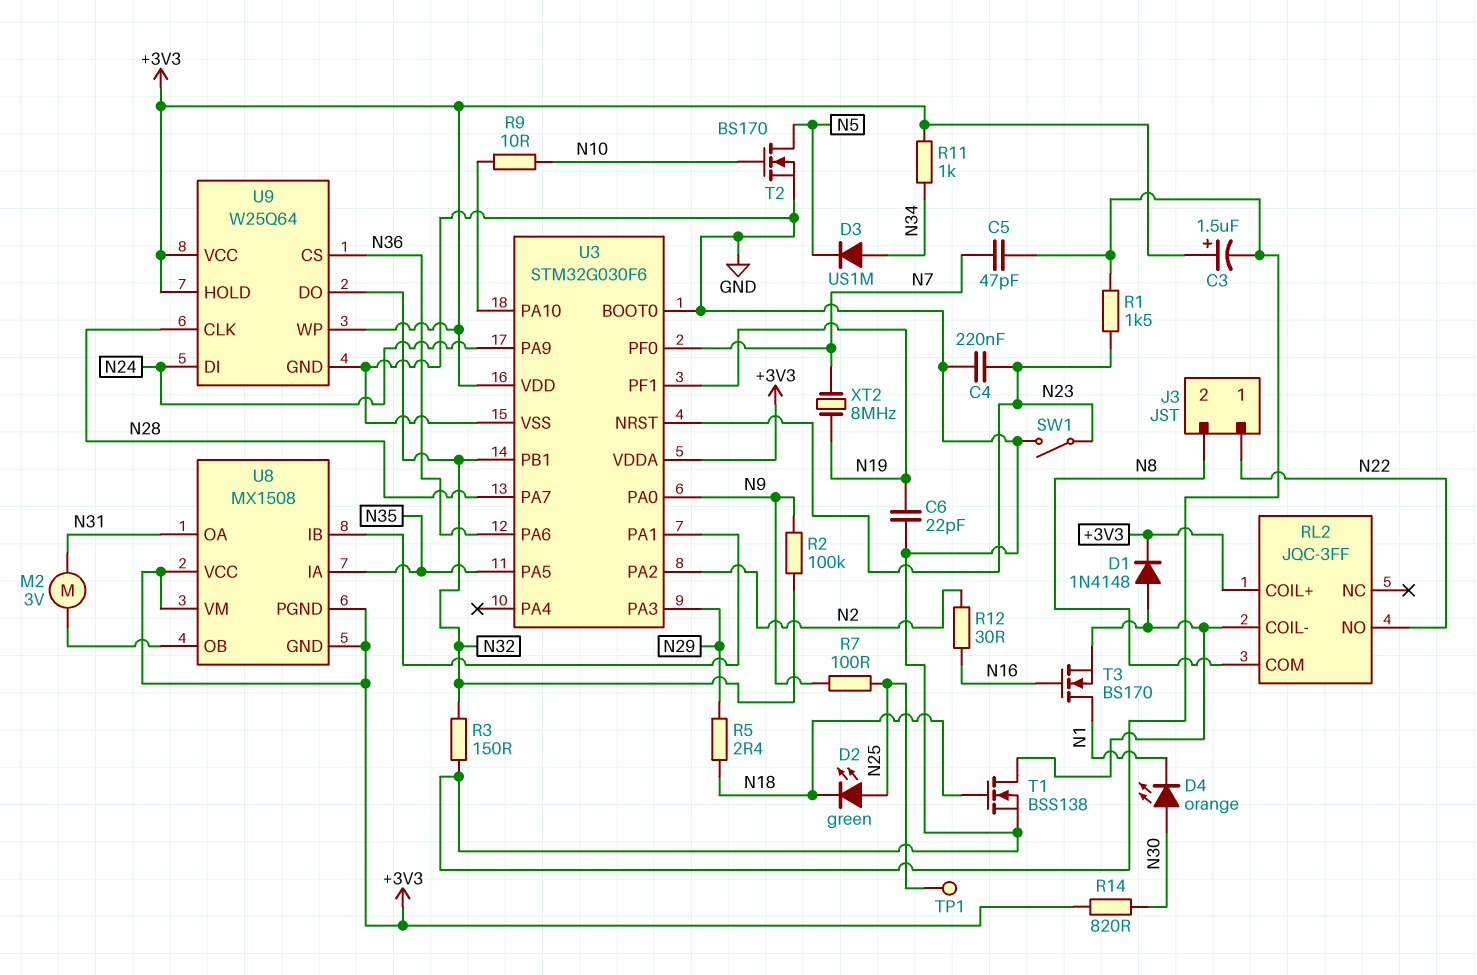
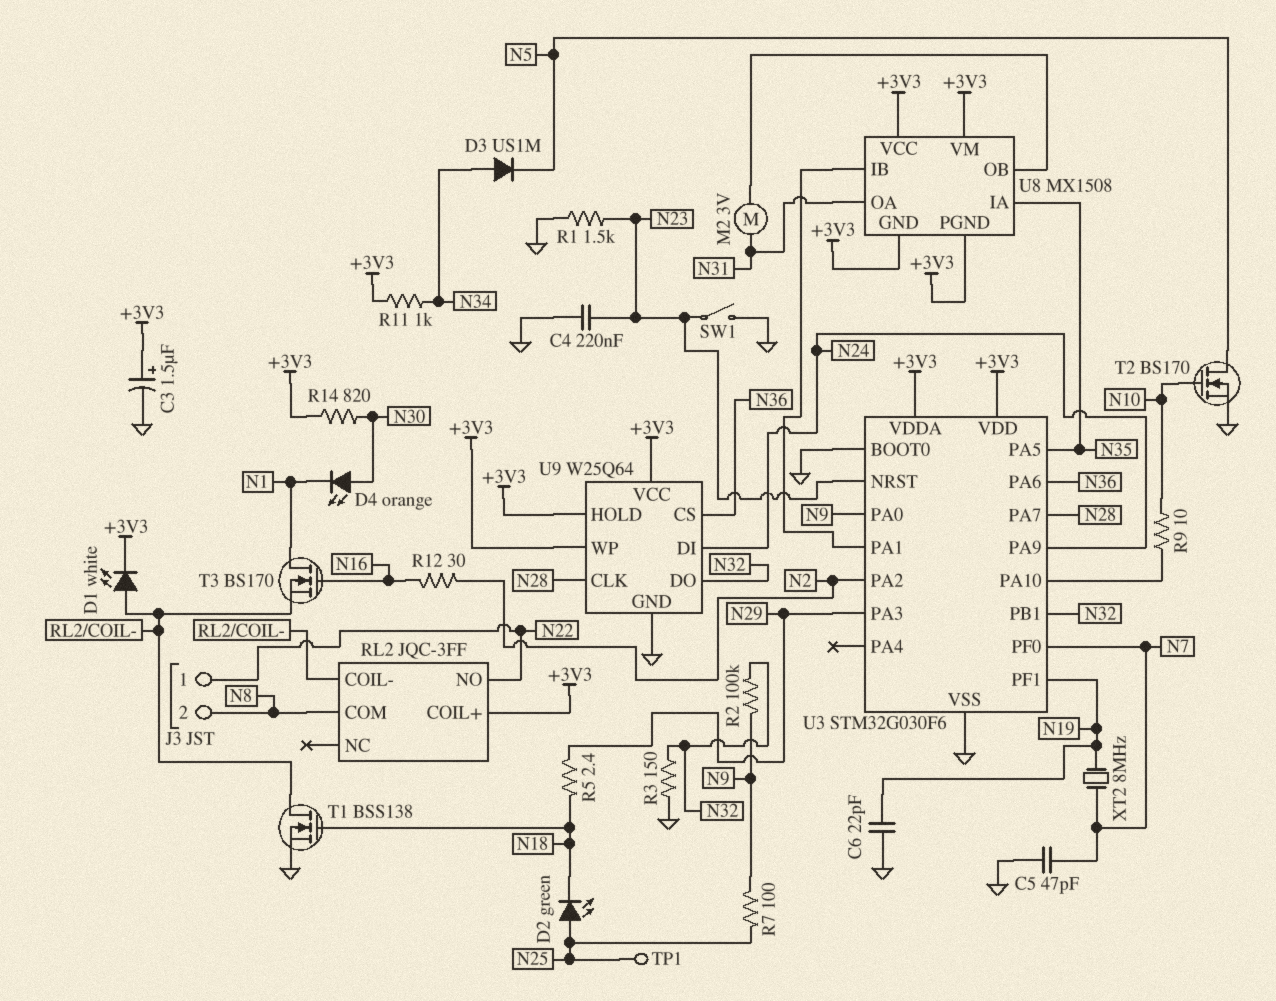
D1: diode 1N4148 (A RL2/COIL-, K +3V3) -> LED white (A RL2/COIL-, K +3V3)

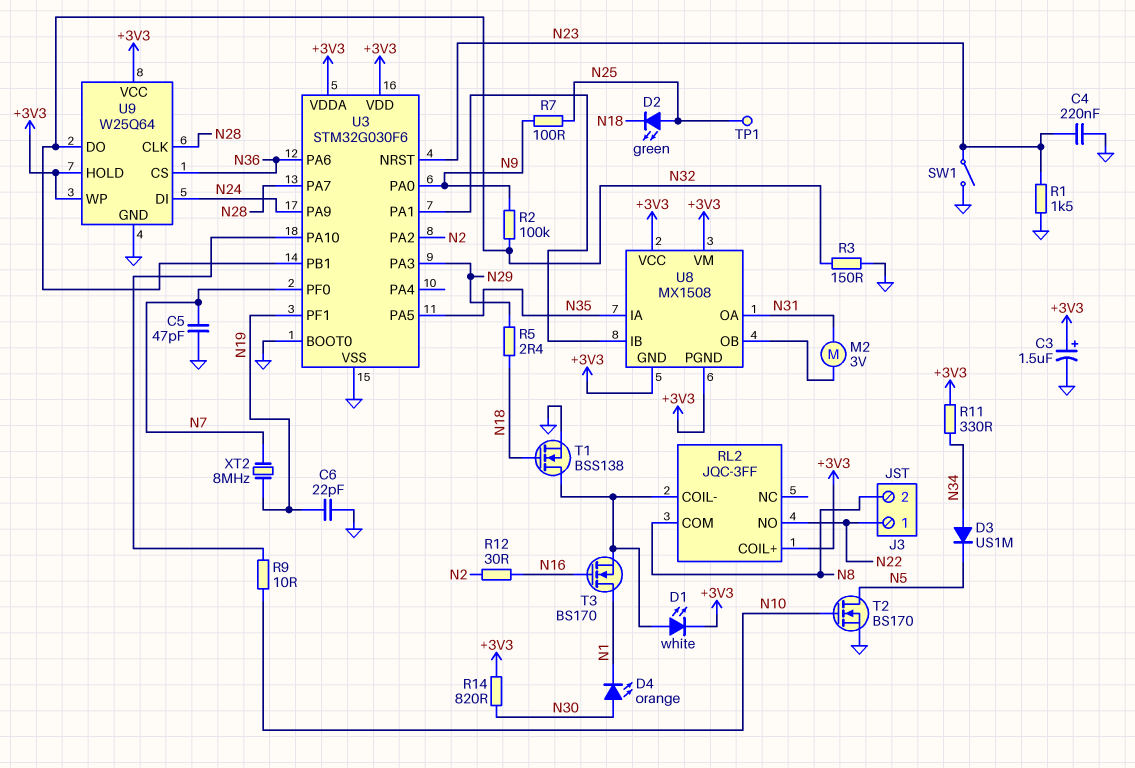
R11: 1k (+3V3, N34) -> 330 (+3V3, N34)

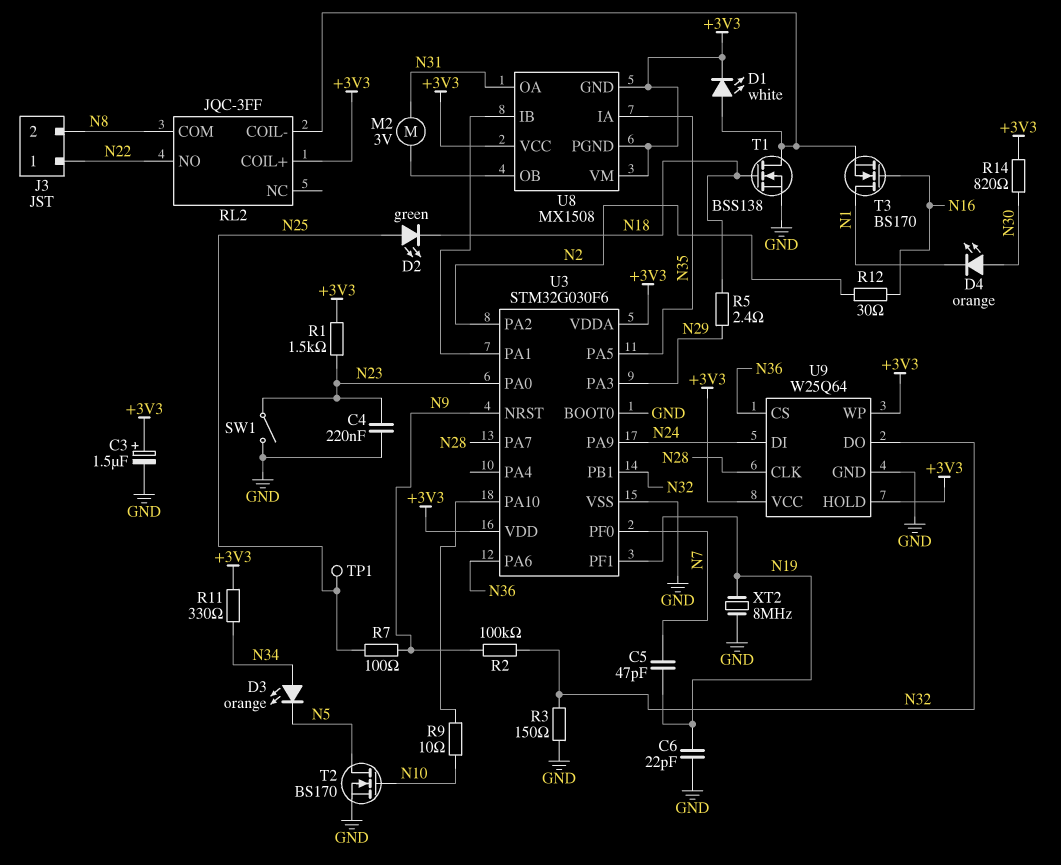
C5: 47pF (GND, N7) -> 47pF (N7, N19)
D3: diode US1M (A N34, K N5) -> LED orange (A N34, K N5)
R1: 1.5k (GND, N23) -> 1.5k (+3V3, N23)
U3 pin NRST: N23 -> N9
U3 pin PA0: N9 -> N23
XT2: 8MHz (N7, N19) -> 8MHz (GND, N19)

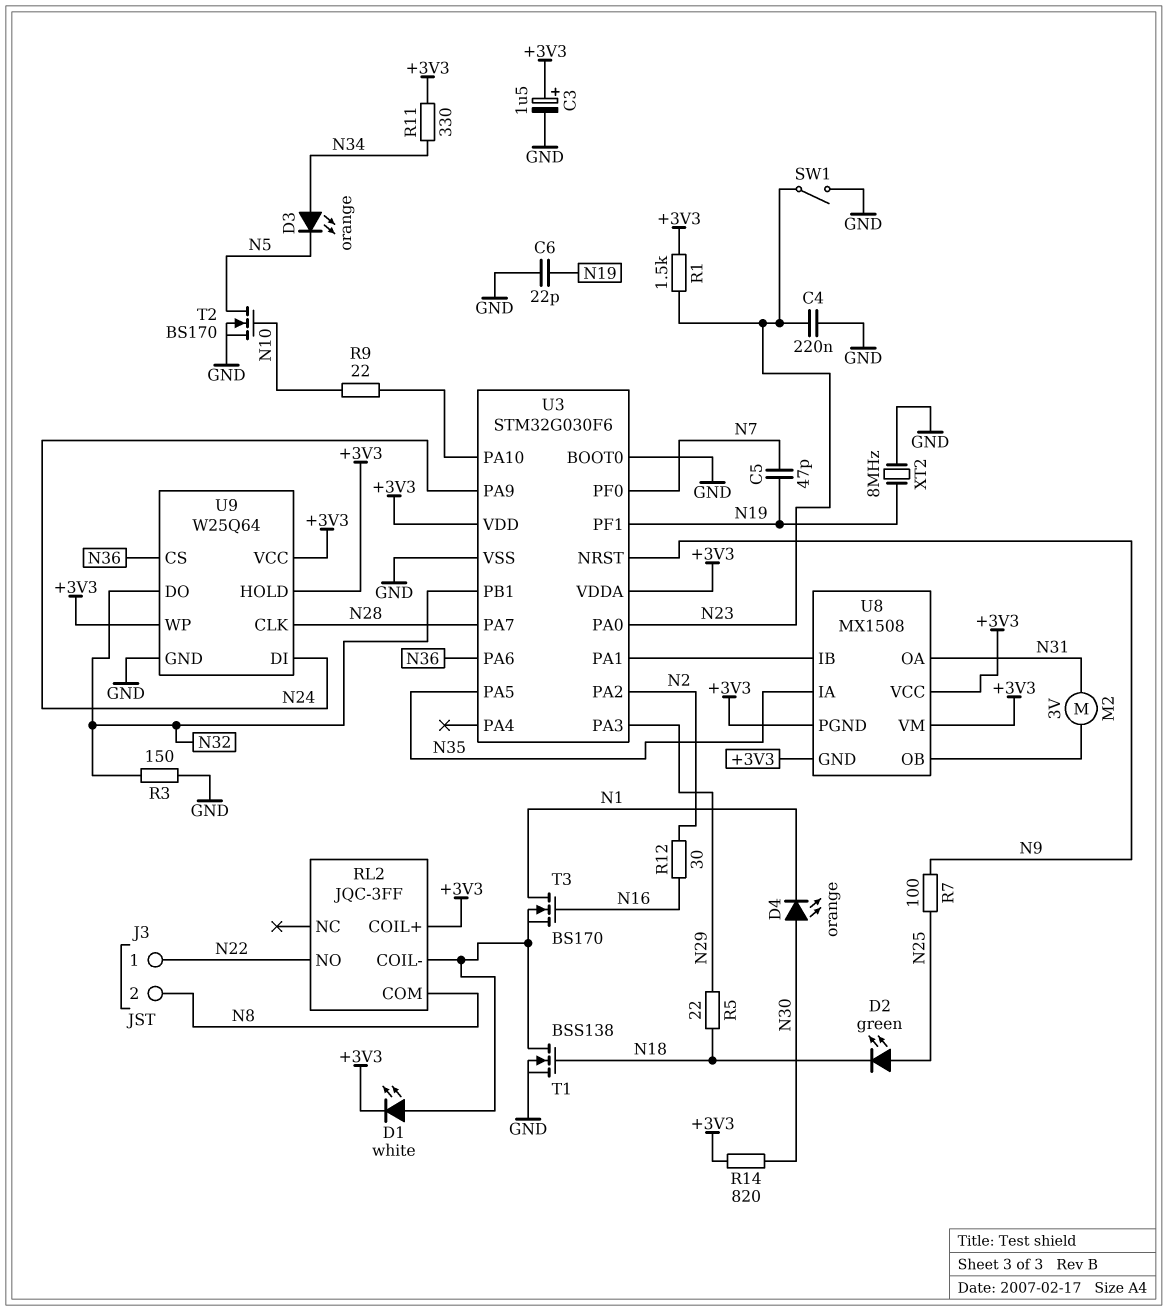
R2: 100k (N9, N32) -> none
R5: 2.4 (N18, N29) -> 22 (N18, N29)
R9: 10 (N10, U3/PA10) -> 22 (N10, U3/PA10)
TP1: test point (N25) -> none

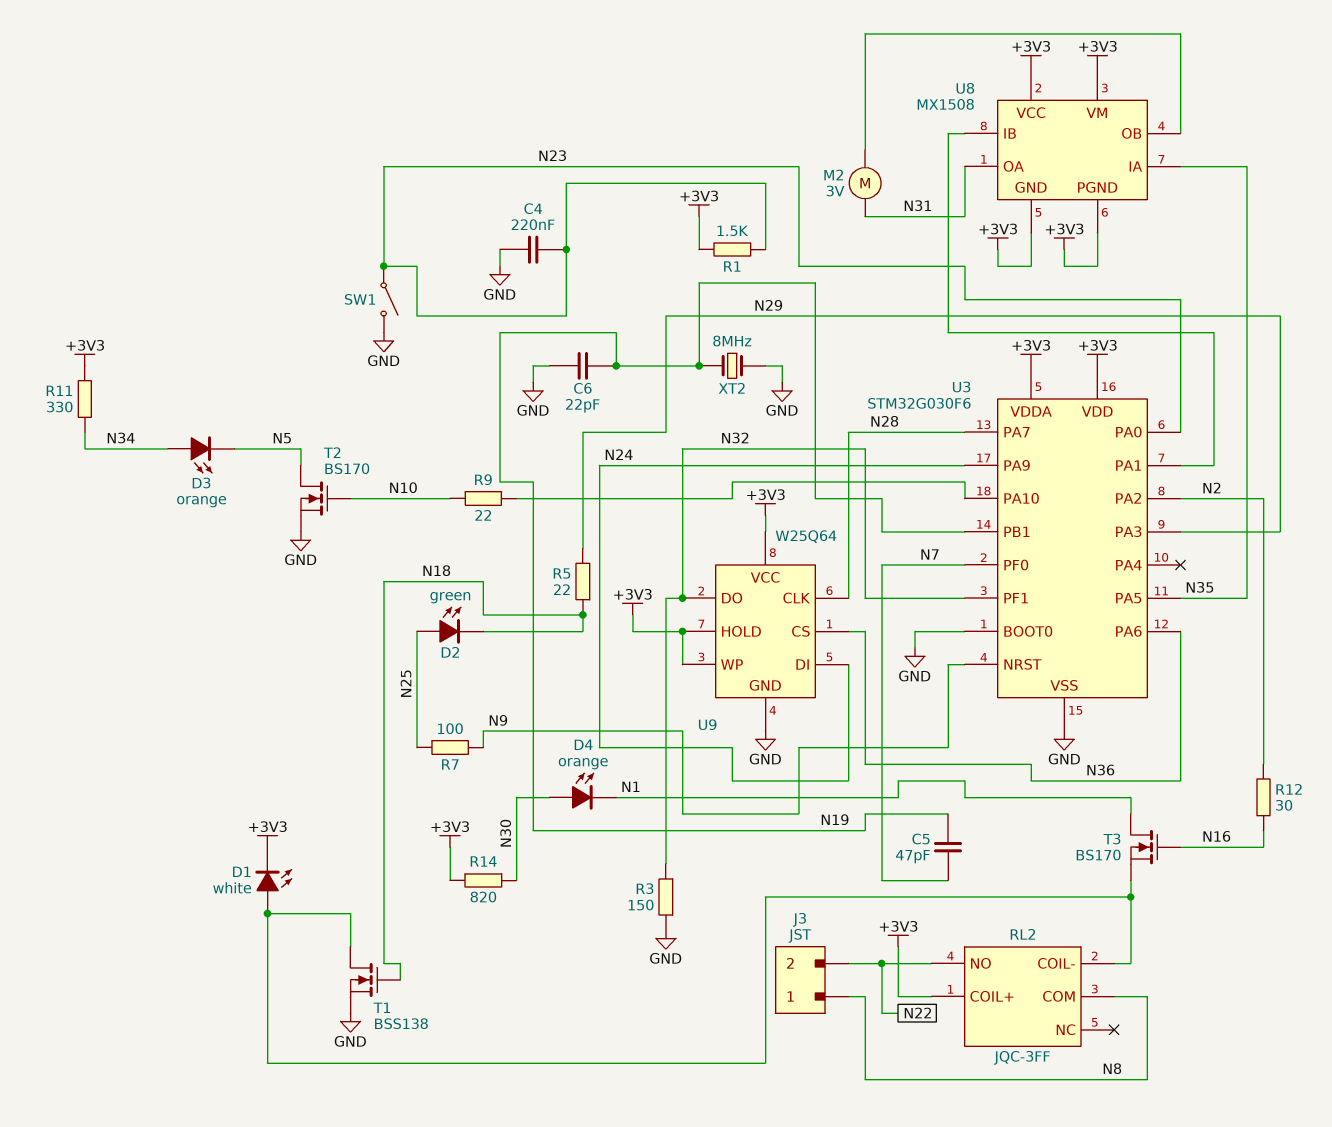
C3: 1.5uF (plus +3V3, minus GND) -> none
J3 pin 1: N22 -> N8
J3 pin 2: N8 -> N22
U3 pin PB1: N32 -> N19
U3 pin PF1: N19 -> N32

